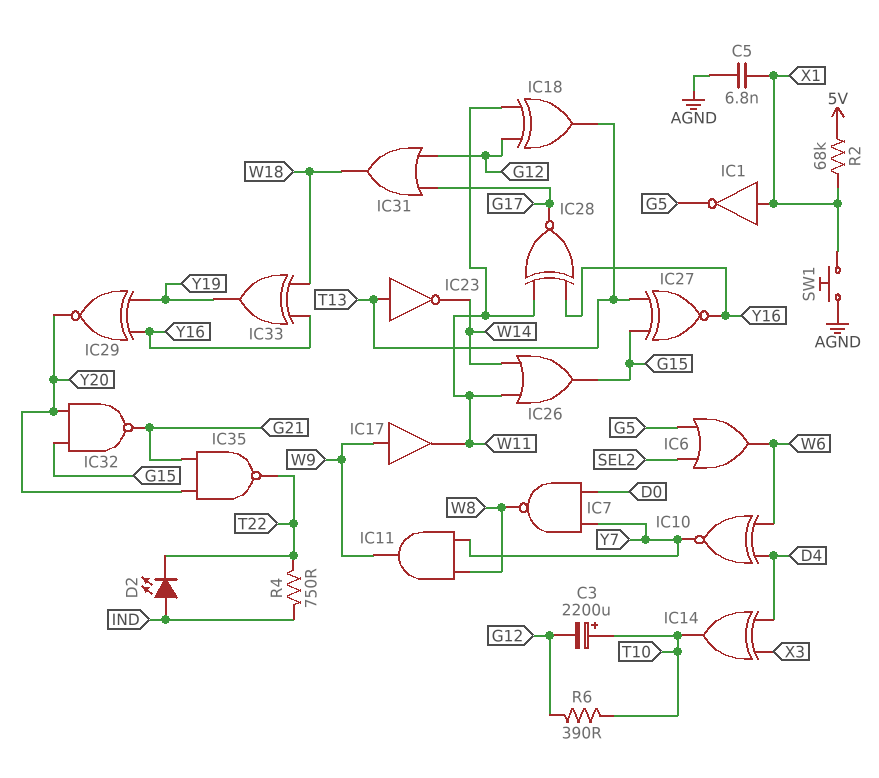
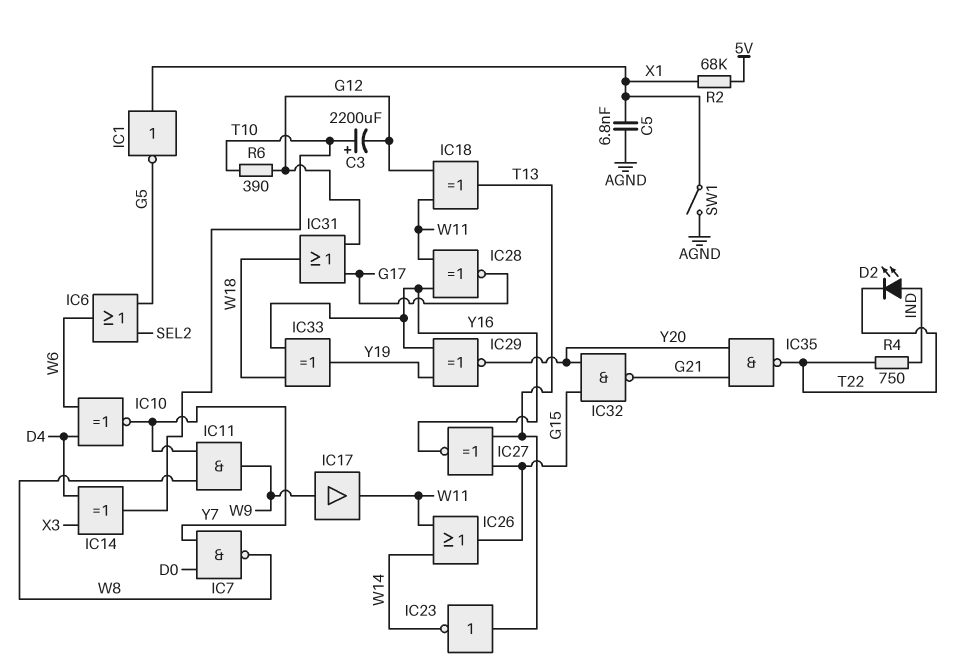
SW1: button (AGND, X1) -> switch (AGND, X1)

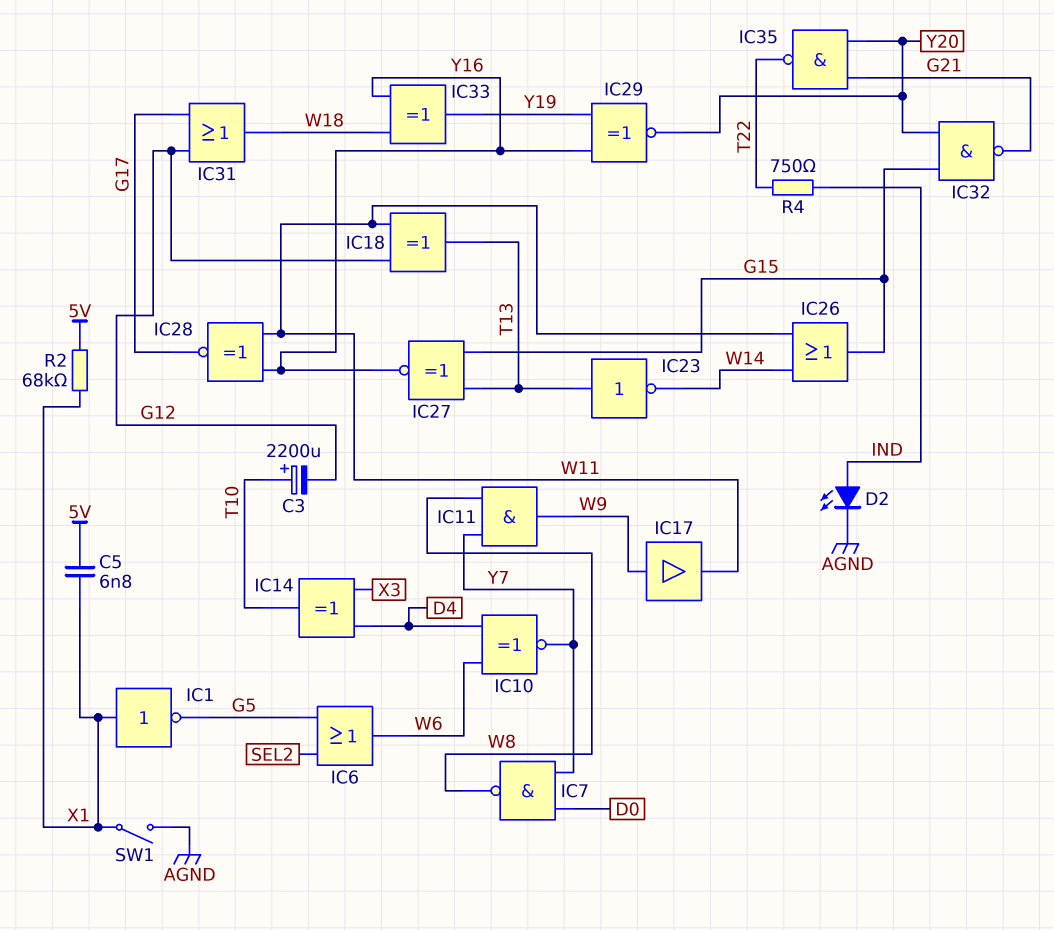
C5: 6.8nF (AGND, X1) -> 6.8nF (5V, X1)
D2: LED (A IND, K T22) -> LED (A IND, K AGND)
R6: 390 (G12, T10) -> none

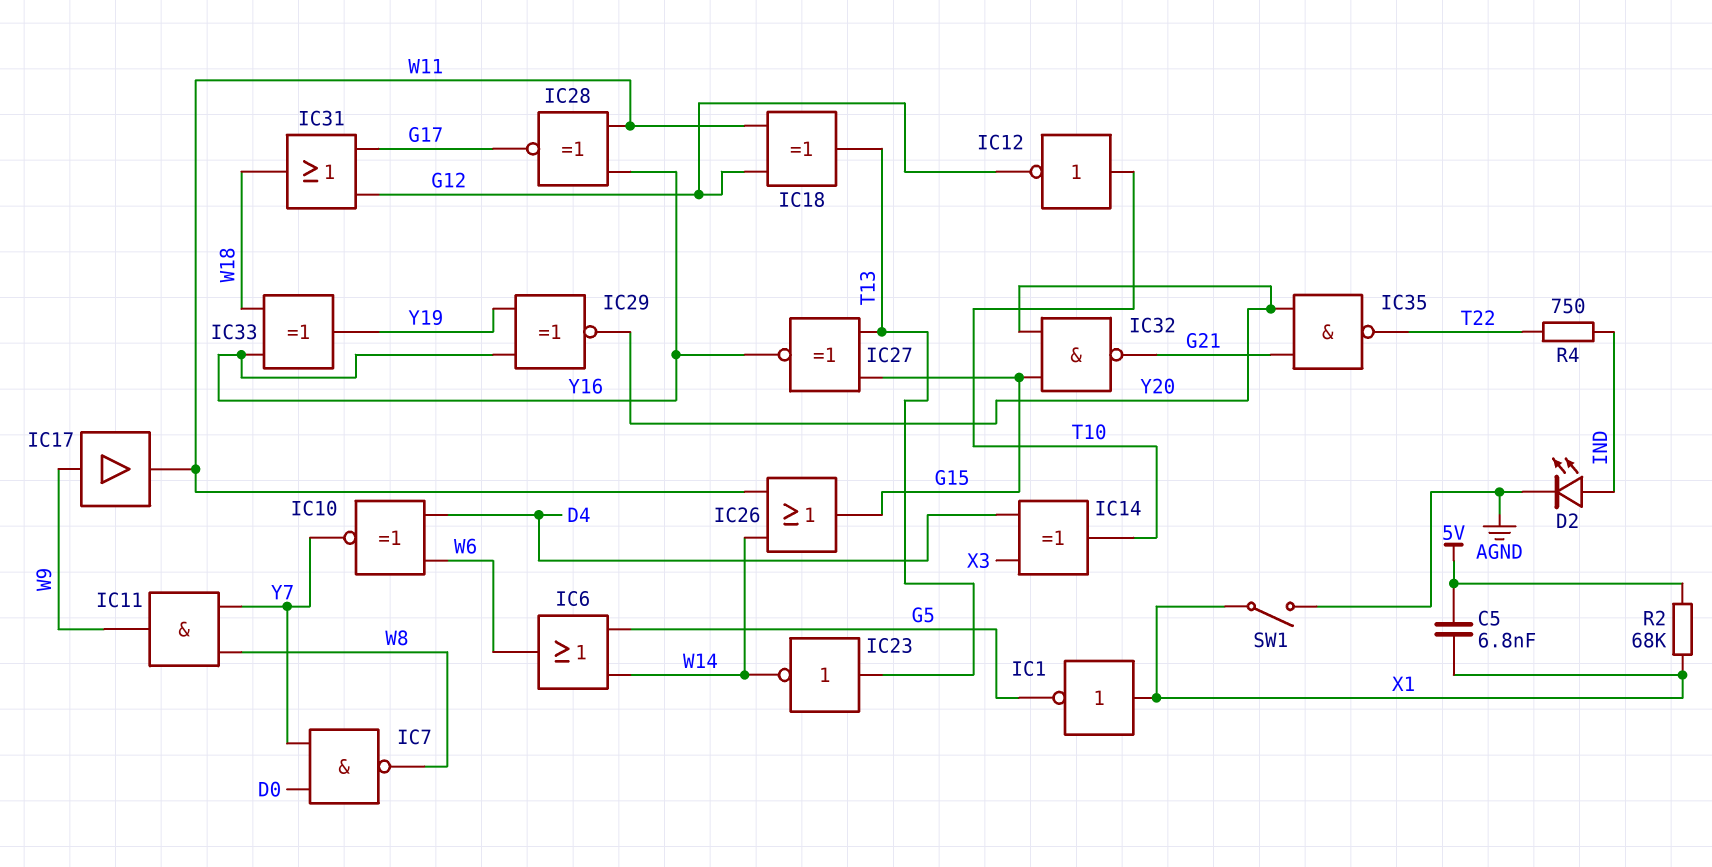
C3: 2200uF (plus T10, minus G12) -> none
IC6: OR (in G5, in SEL2, out W6) -> OR (in G5, in W14, out W6)
IC12: none -> NOT (in T10, out G12)

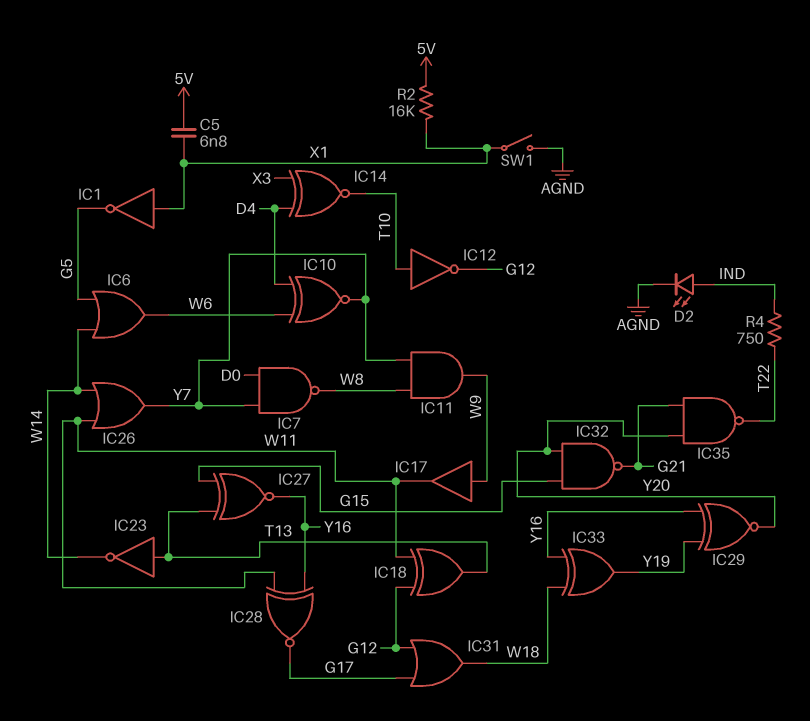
IC14: XOR (in D4, in X3, out T10) -> XNOR (in D4, in X3, out T10)
IC26: OR (in W11, in W14, out G15) -> OR (in W11, in W14, out Y7)
R2: 68k (5V, X1) -> 16k (5V, X1)

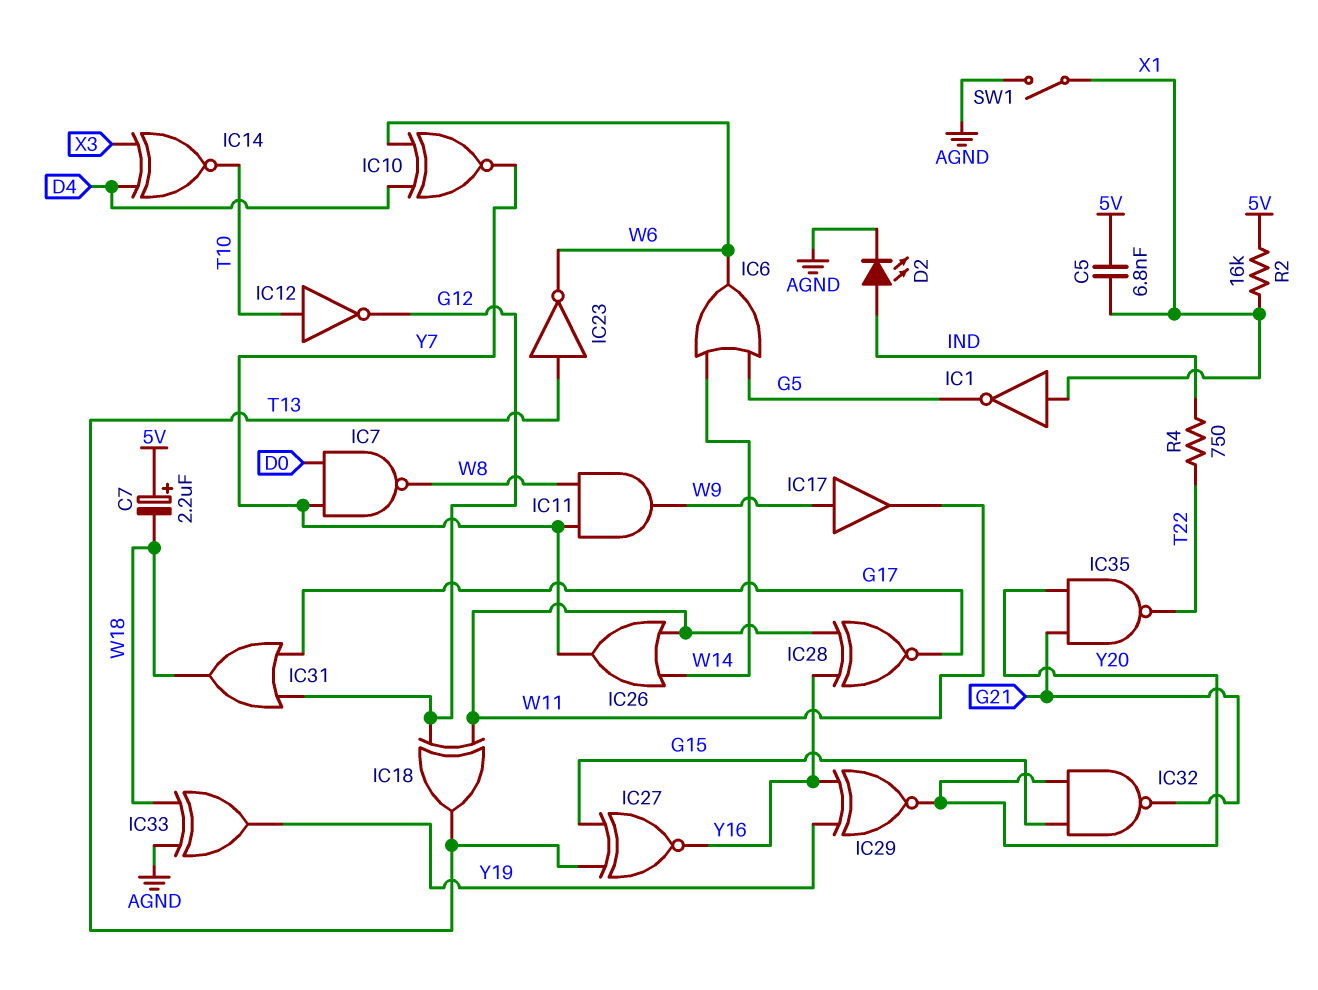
C7: none -> 2.2uF (plus 5V, minus W18)
IC23: NOT (in T13, out W14) -> NOT (in T13, out W6)
IC33: XOR (in W18, in Y16, out Y19) -> XOR (in AGND, in W18, out Y19)

